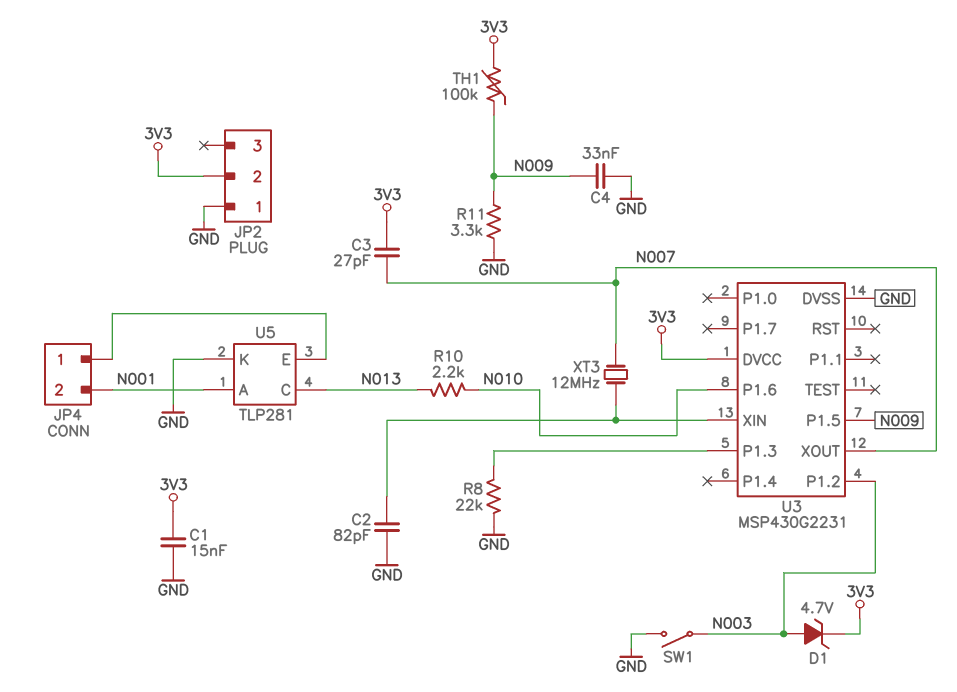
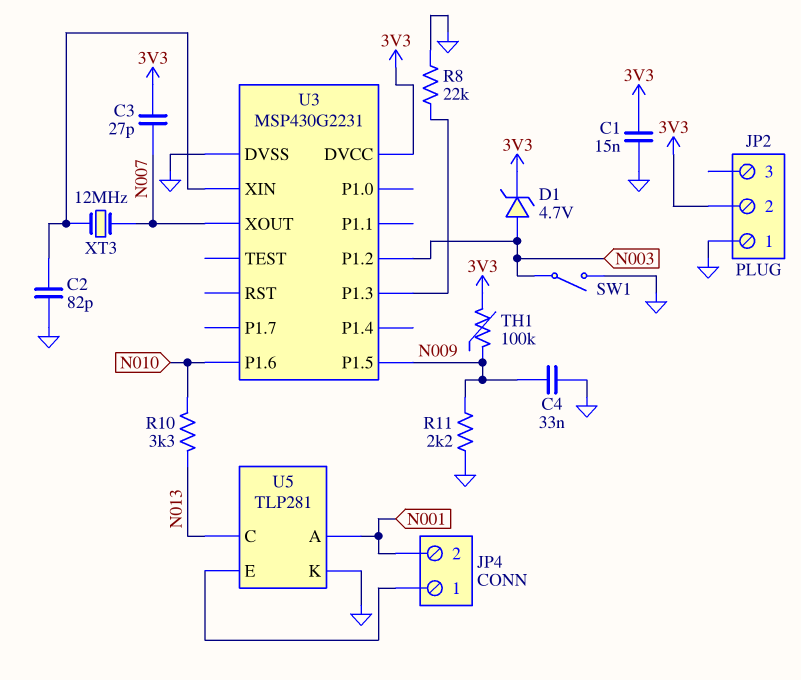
R10: 2.2k (N010, N013) -> 3.3k (N010, N013)
R11: 3.3k (GND, N009) -> 2.2k (GND, N009)

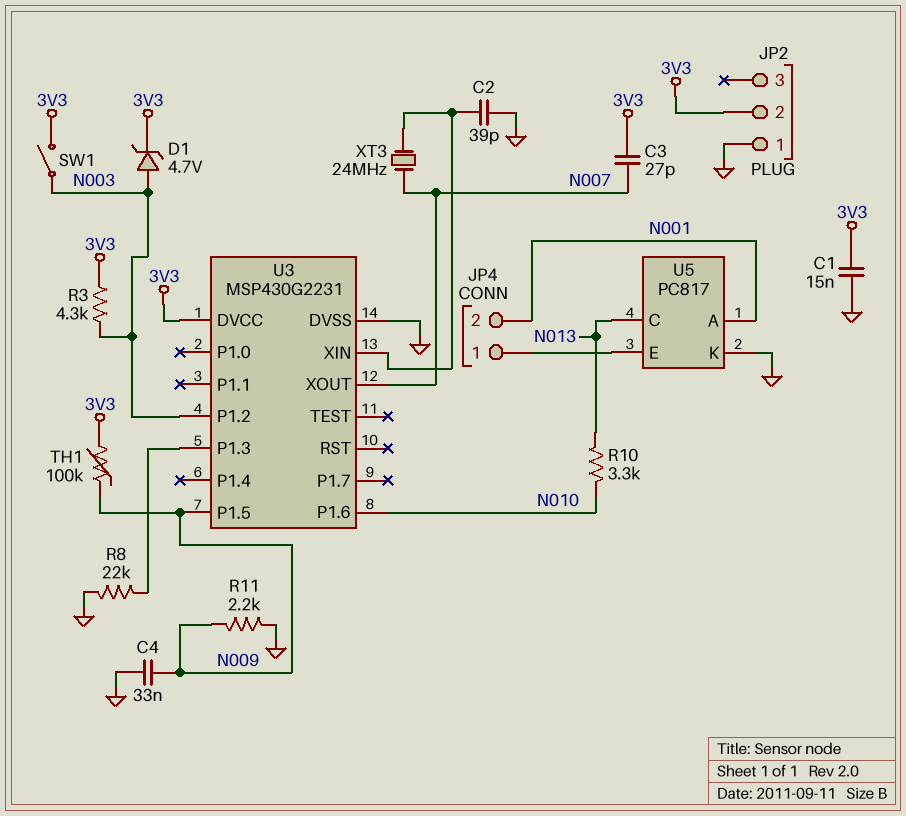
C2: 82pF (GND, U3/XIN) -> 39pF (GND, U3/XIN)
R3: none -> 4.3k (3V3, N003)
SW1: switch (GND, N003) -> switch (3V3, N003)
U5: TLP281 -> PC817
XT3: 12MHz (N007, U3/XIN) -> 24MHz (N007, U3/XIN)

